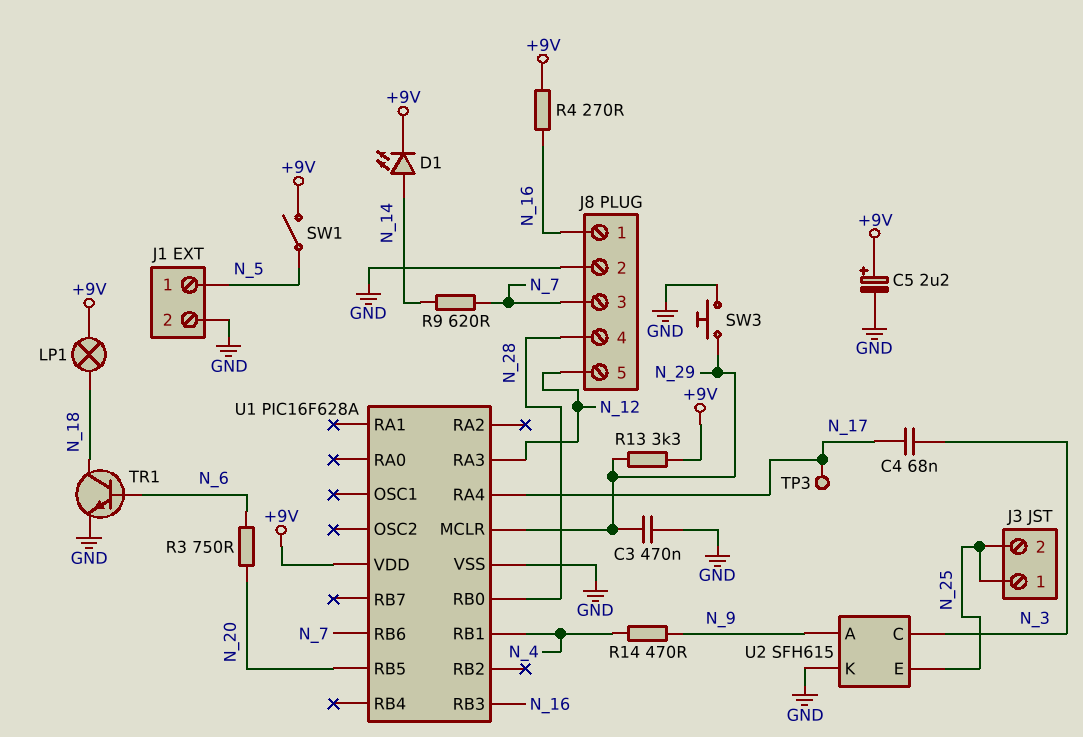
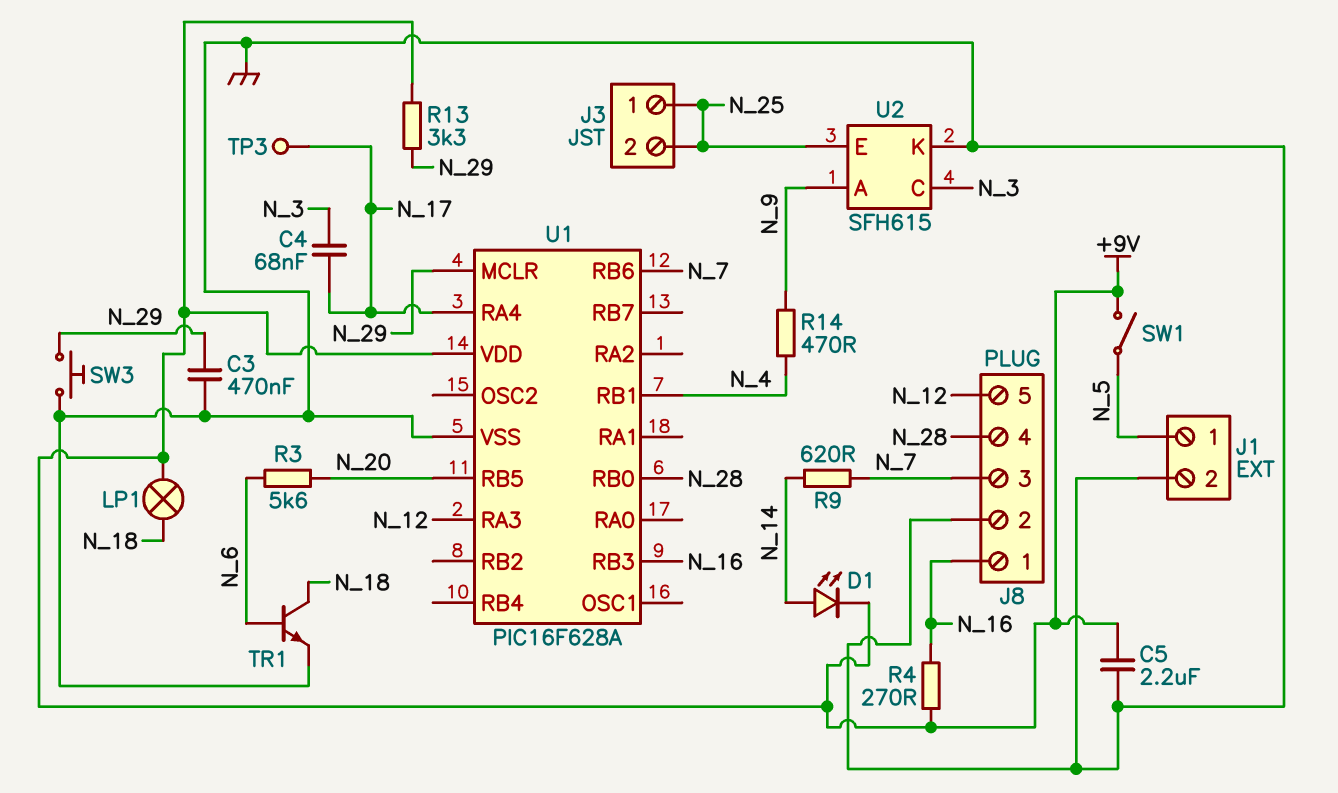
C5: 2.2uF (plus +9V, minus GND) -> 2.2uF (+9V, GND)
R3: 750 (N_6, N_20) -> 5.6k (N_6, N_20)

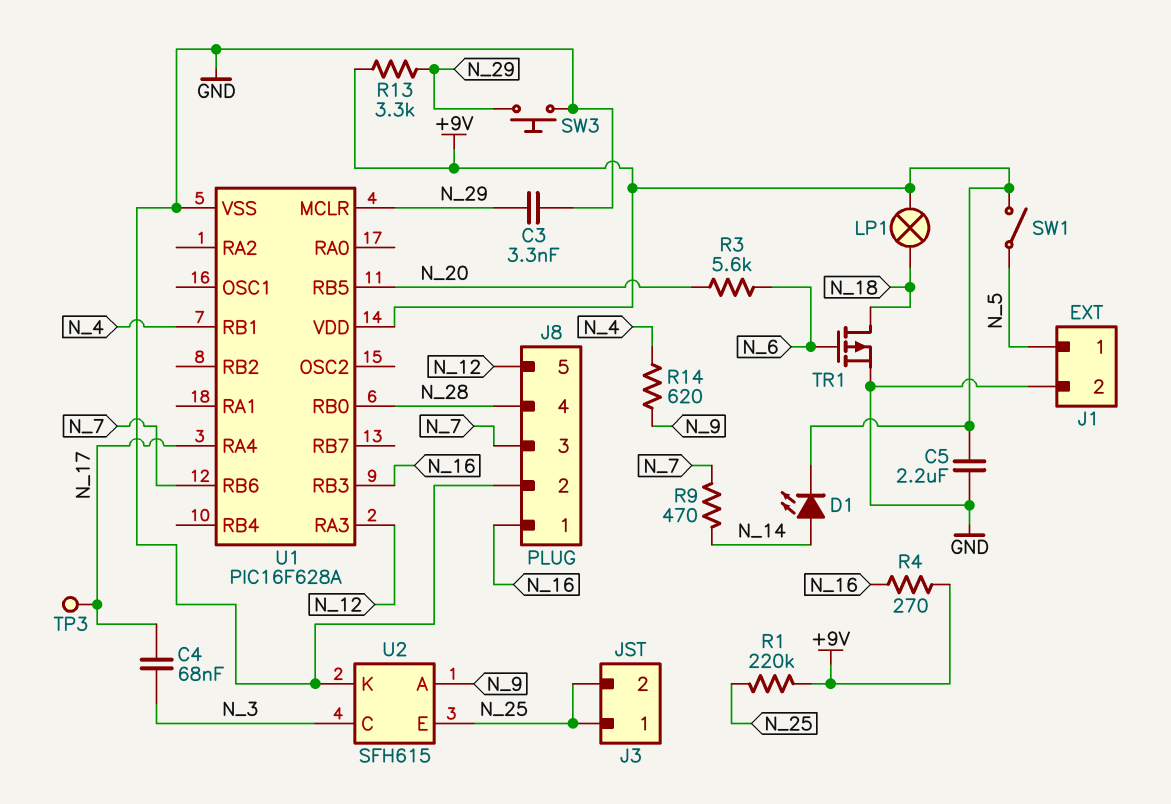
C3: 470nF (GND, N_29) -> 3.3nF (GND, N_29)
R1: none -> 220k (+9V, N_25)
R9: 620 (N_7, N_14) -> 470 (N_7, N_14)
R14: 470 (N_4, N_9) -> 620 (N_4, N_9)
TR1: NPN (B N_6, C N_18, E GND) -> PMOS (G N_6, D N_18, S GND)

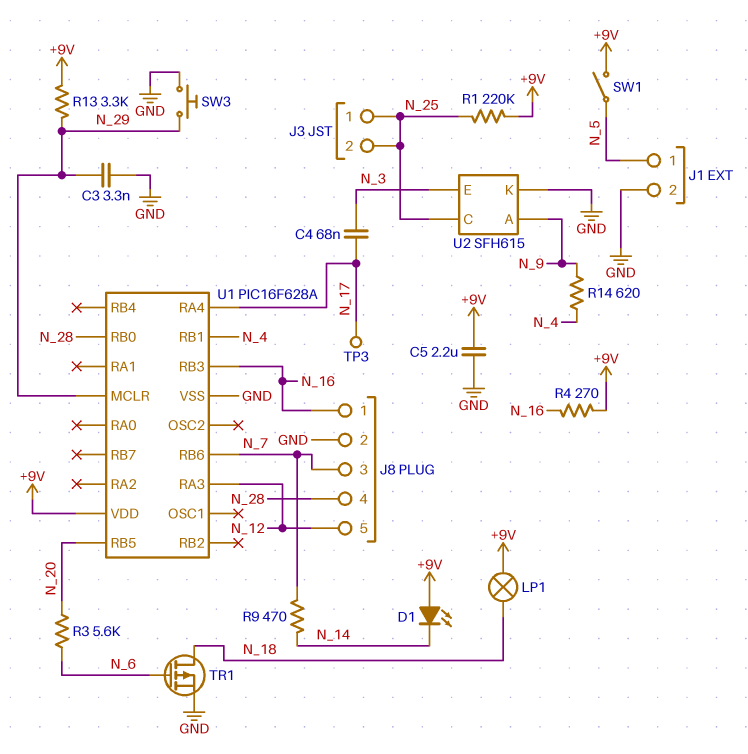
D1: LED (A N_14, K +9V) -> LED (A +9V, K N_14)
U2 pin C: N_3 -> N_25
U2 pin E: N_25 -> N_3

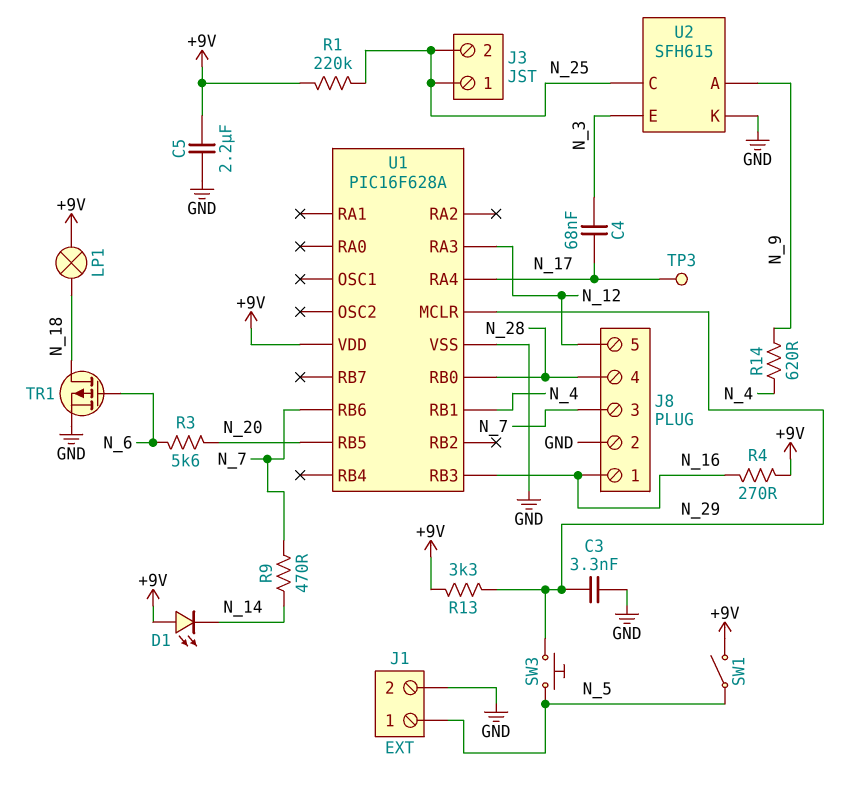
SW3: button (GND, N_29) -> button (N_5, N_29)

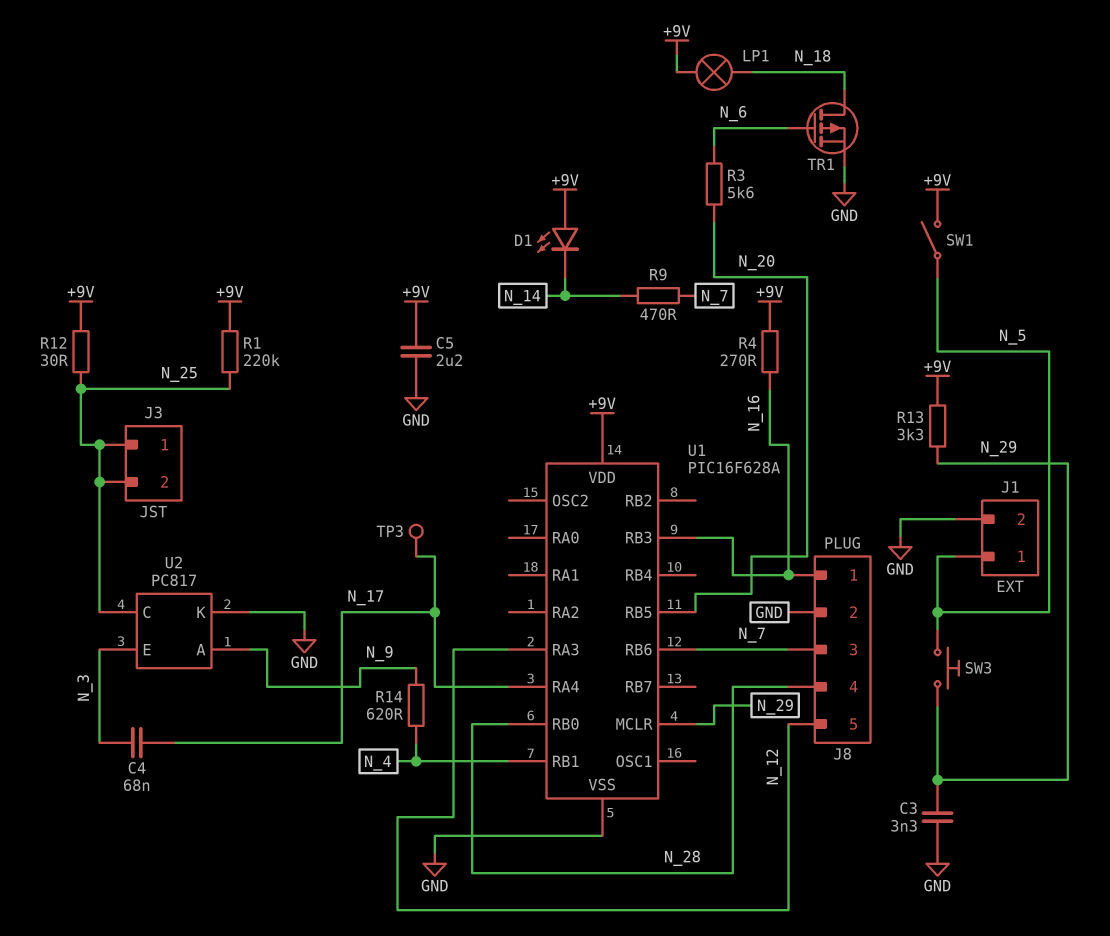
R12: none -> 30 (+9V, N_25)
U2: SFH615 -> PC817

